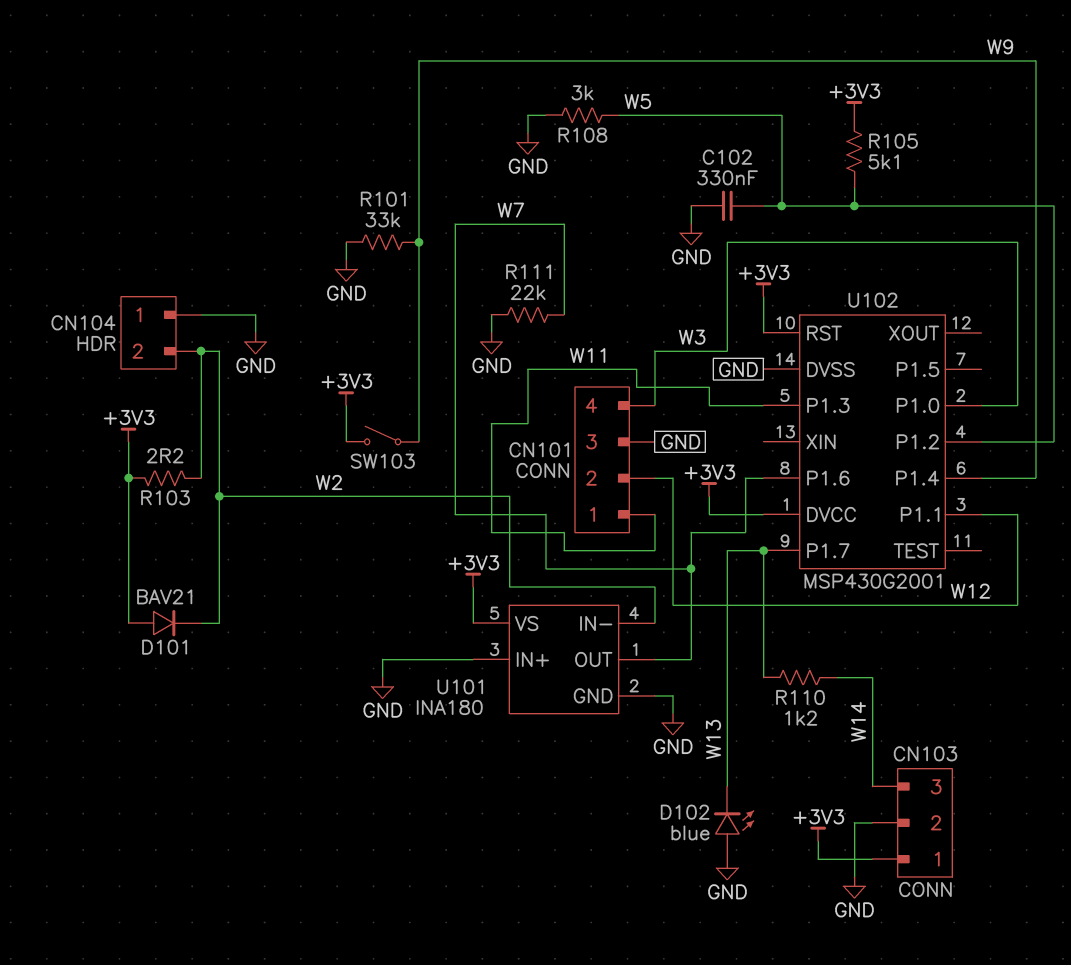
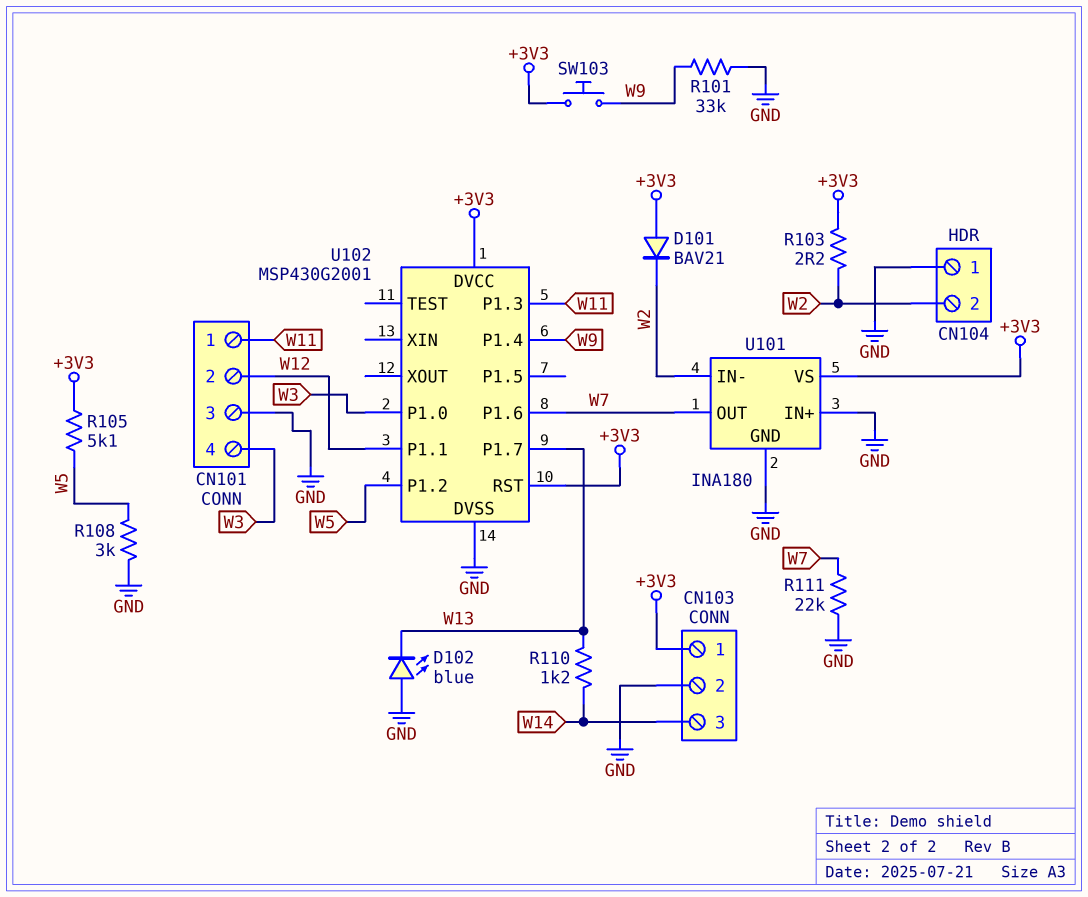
C102: 330nF (GND, W5) -> none
SW103: switch (+3V3, W9) -> button (+3V3, W9)

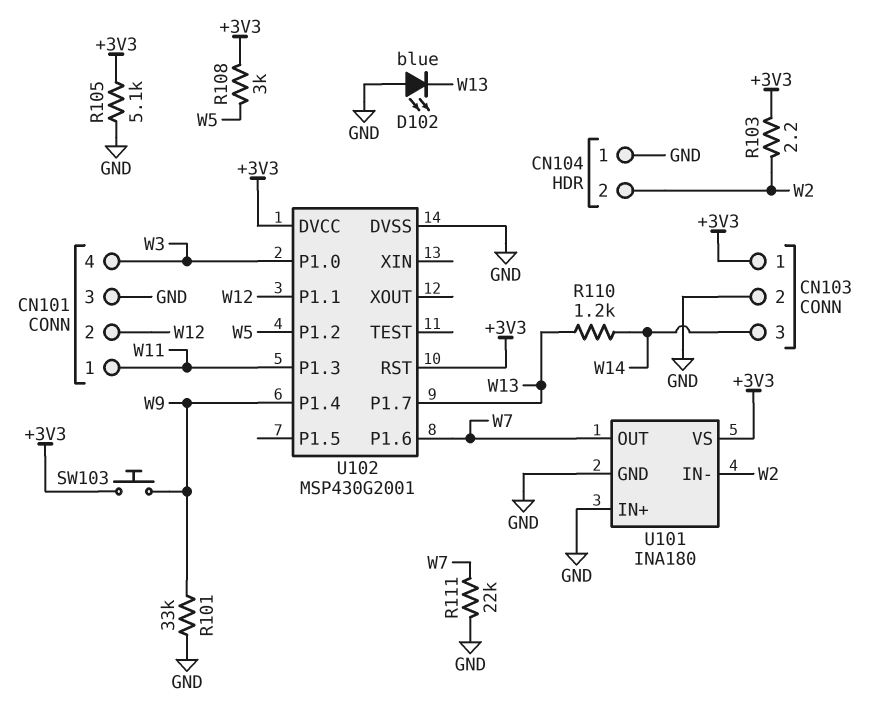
D101: diode BAV21 (A +3V3, K W2) -> none
R105: 5.1k (+3V3, W5) -> 5.1k (+3V3, GND)
R108: 3k (GND, W5) -> 3k (+3V3, W5)

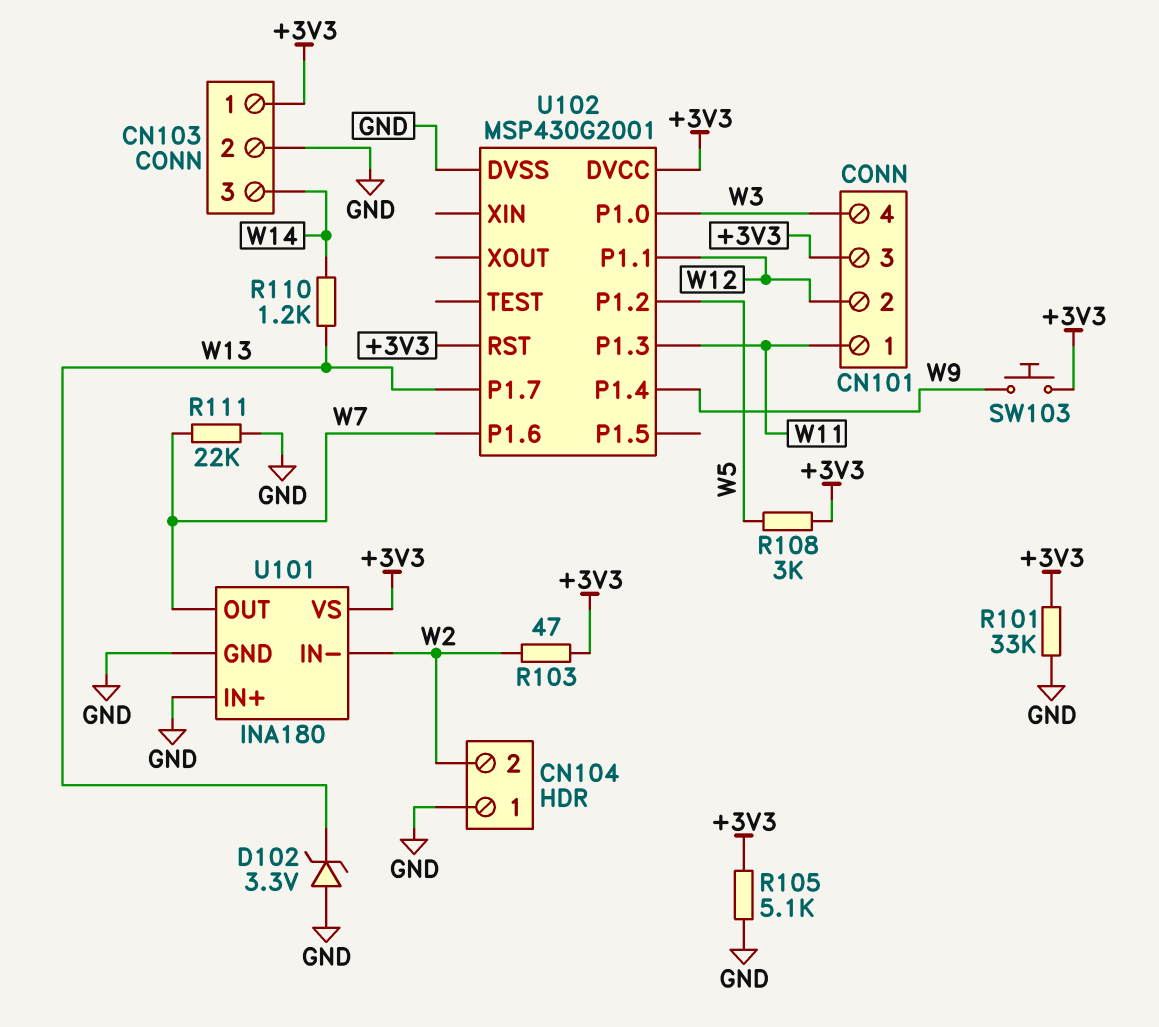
CN101 pin 3: GND -> +3V3
D102: LED blue (A GND, K W13) -> zener 3.3V (A GND, K W13)
R101: 33k (GND, W9) -> 33k (+3V3, GND)
R103: 2.2 (+3V3, W2) -> 47 (+3V3, W2)

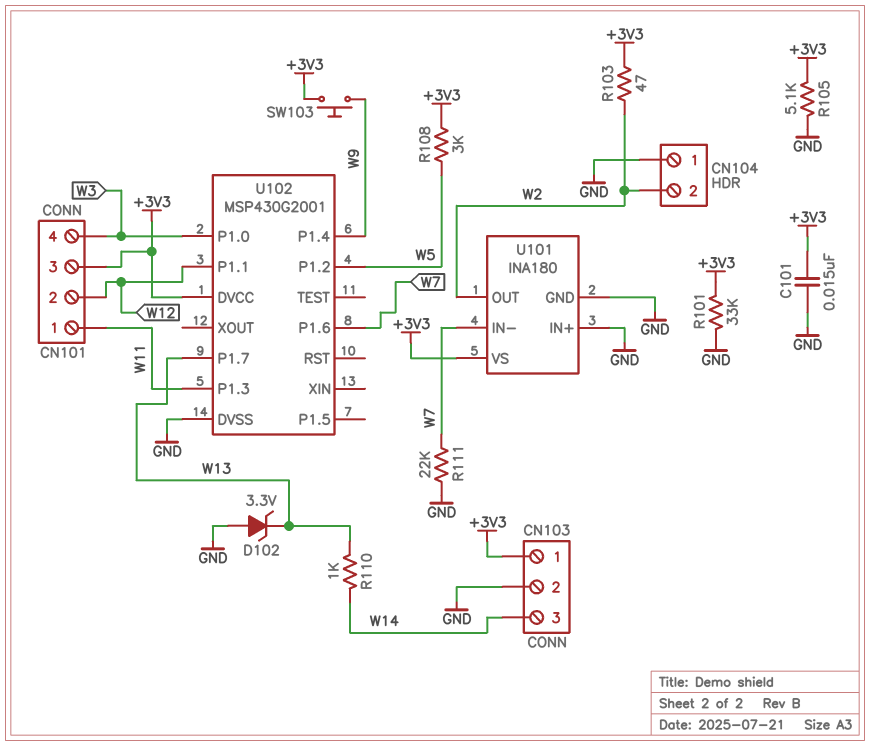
C101: none -> 15nF (+3V3, GND)
R110: 1.2k (W13, W14) -> 1k (W13, W14)
U101 pin IN-: W2 -> W7
U101 pin OUT: W7 -> W2
U102 pin RST: +3V3 -> none

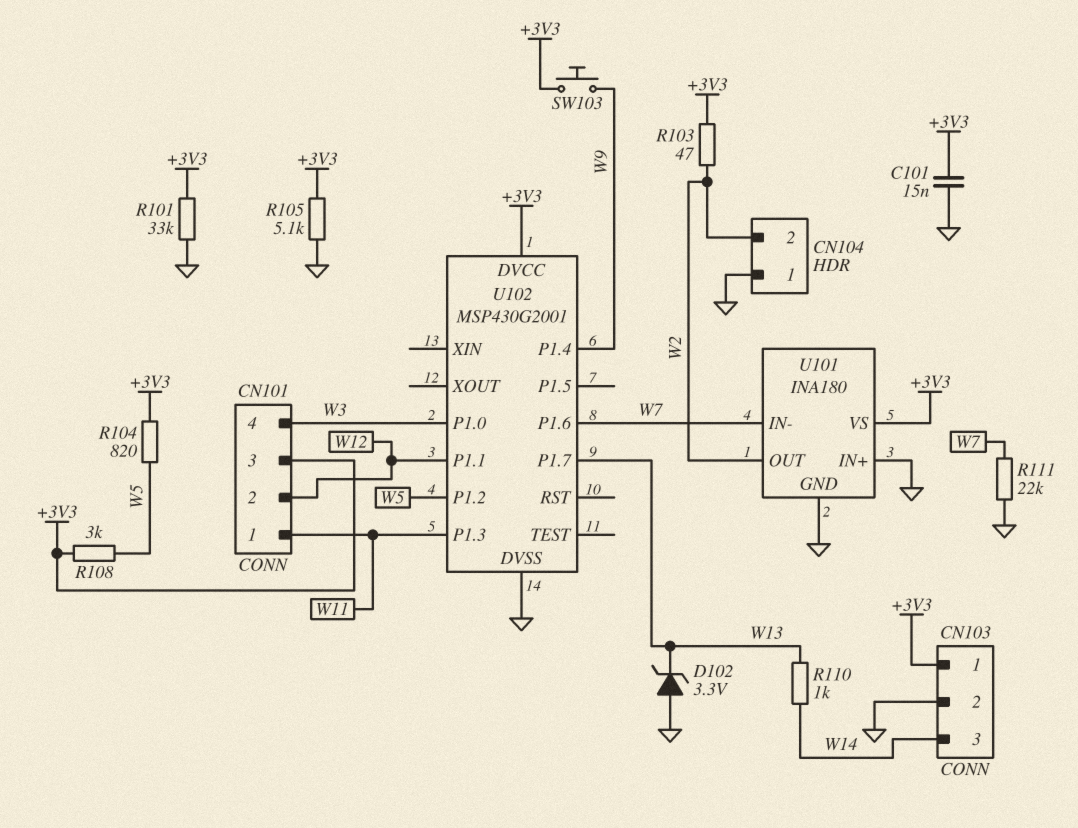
R104: none -> 820 (+3V3, W5)

